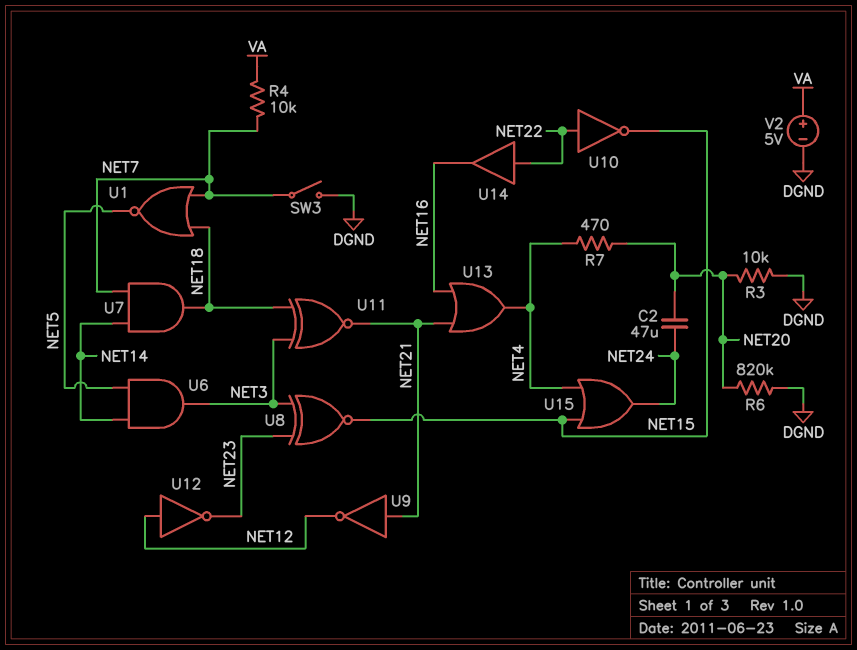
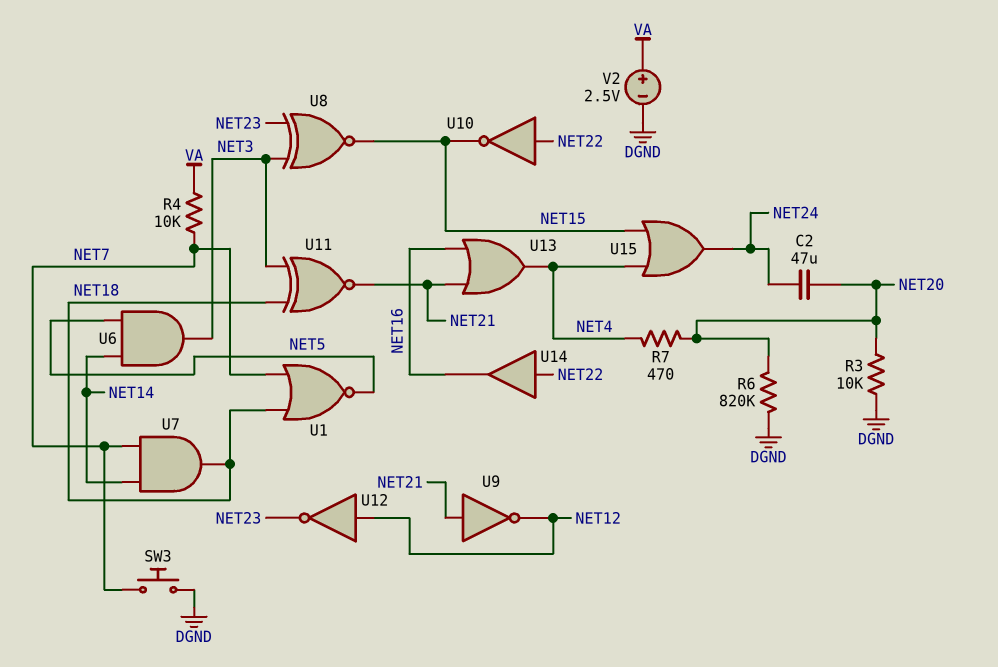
SW3: switch (DGND, NET7) -> button (DGND, NET7)
V2: 5V (plus VA, minus DGND) -> 2.5V (plus VA, minus DGND)

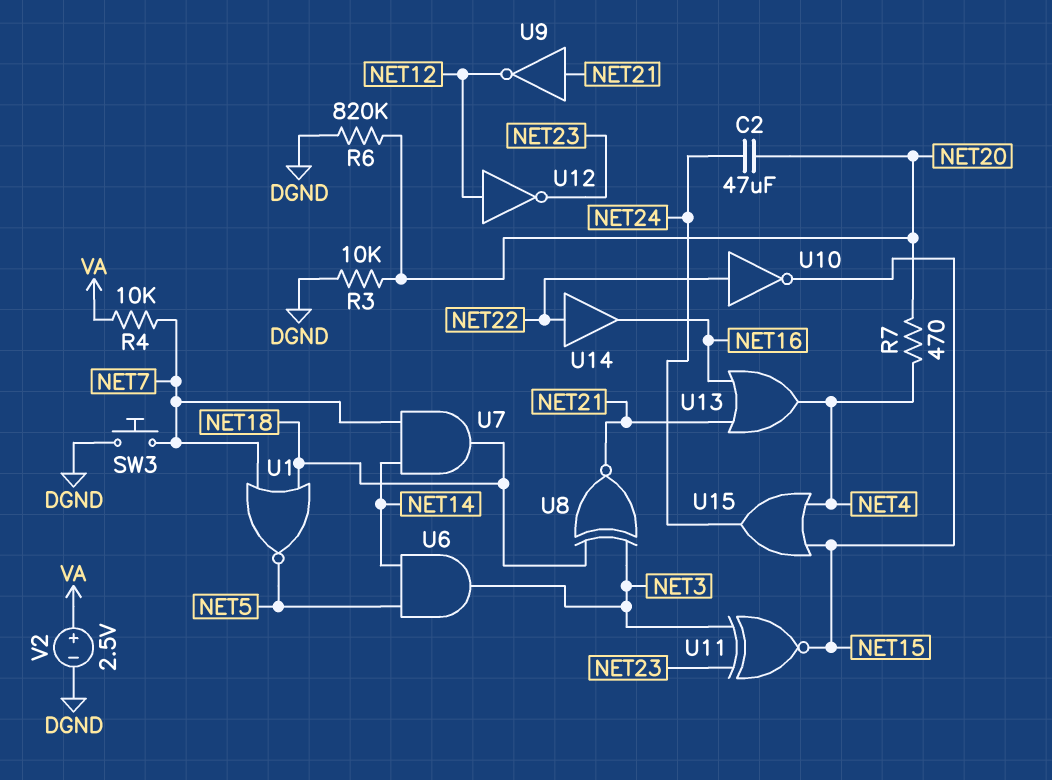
U8: XNOR (in NET3, in NET23, out NET15) -> XNOR (in NET3, in NET18, out NET21)
U11: XNOR (in NET3, in NET18, out NET21) -> XNOR (in NET3, in NET23, out NET15)

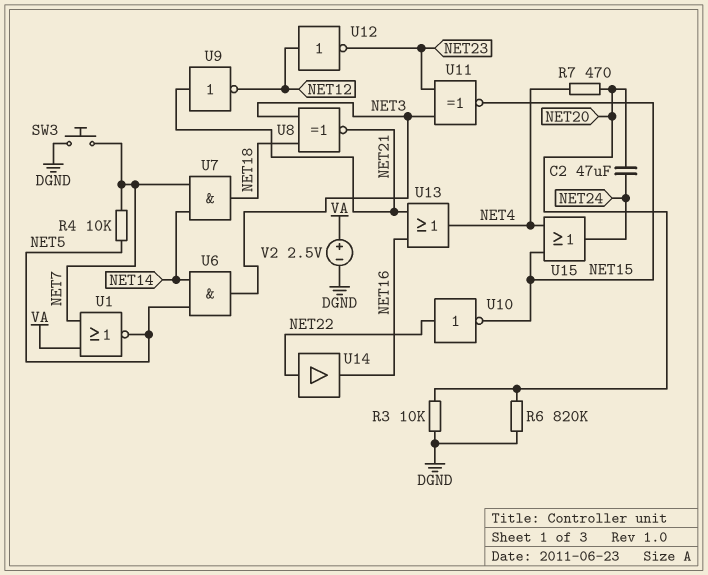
R4: 10k (NET7, VA) -> 10k (NET5, NET7)
U1: NOR (in NET7, in NET18, out NET5) -> NOR (in NET7, in VA, out NET5)

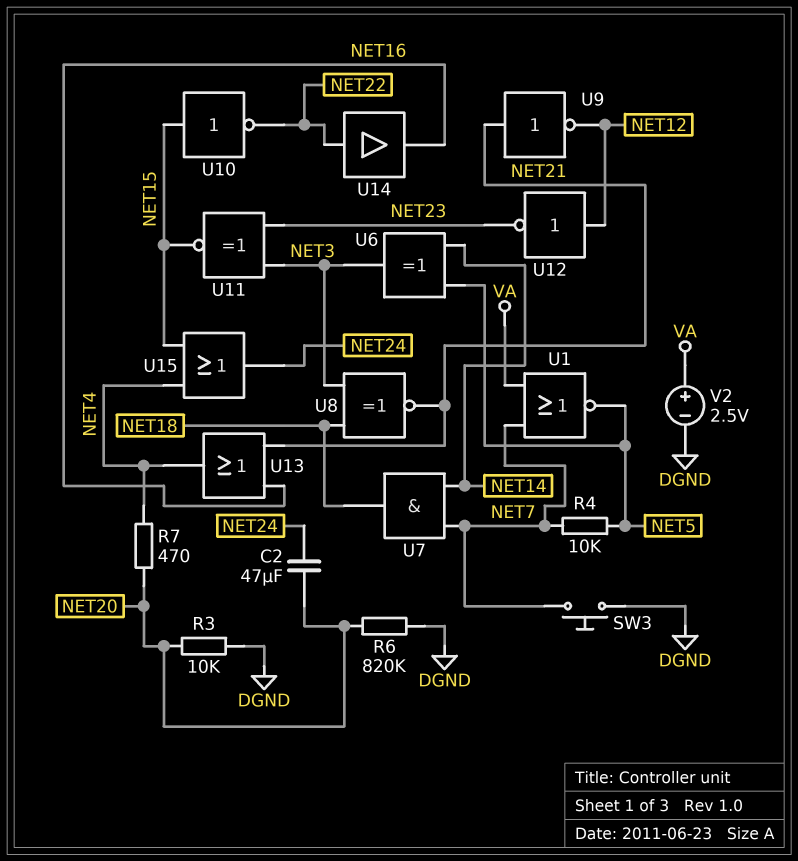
U6: AND (in NET5, in NET14, out NET3) -> XOR (in NET5, in NET14, out NET3)
U10: NOT (in NET22, out NET15) -> NOT (in NET15, out NET22)

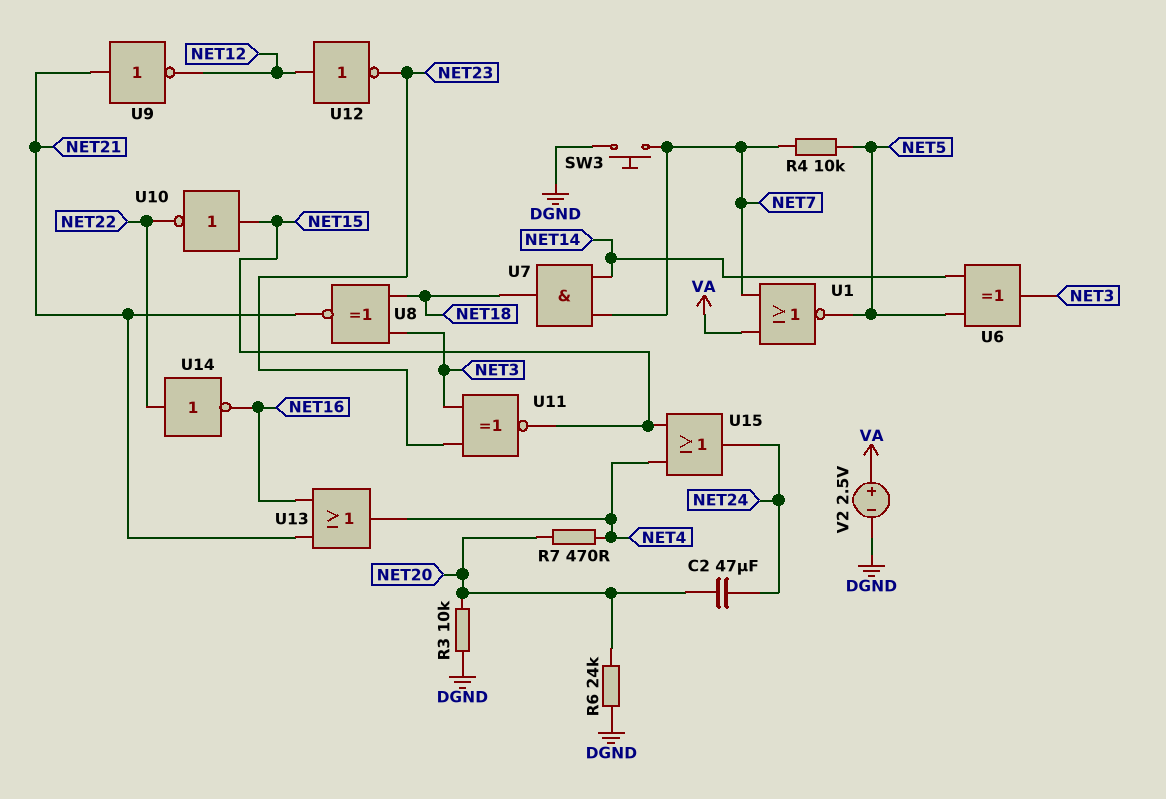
R6: 820k (DGND, NET20) -> 24k (DGND, NET20)
U14: buffer (in NET22, out NET16) -> NOT (in NET22, out NET16)

